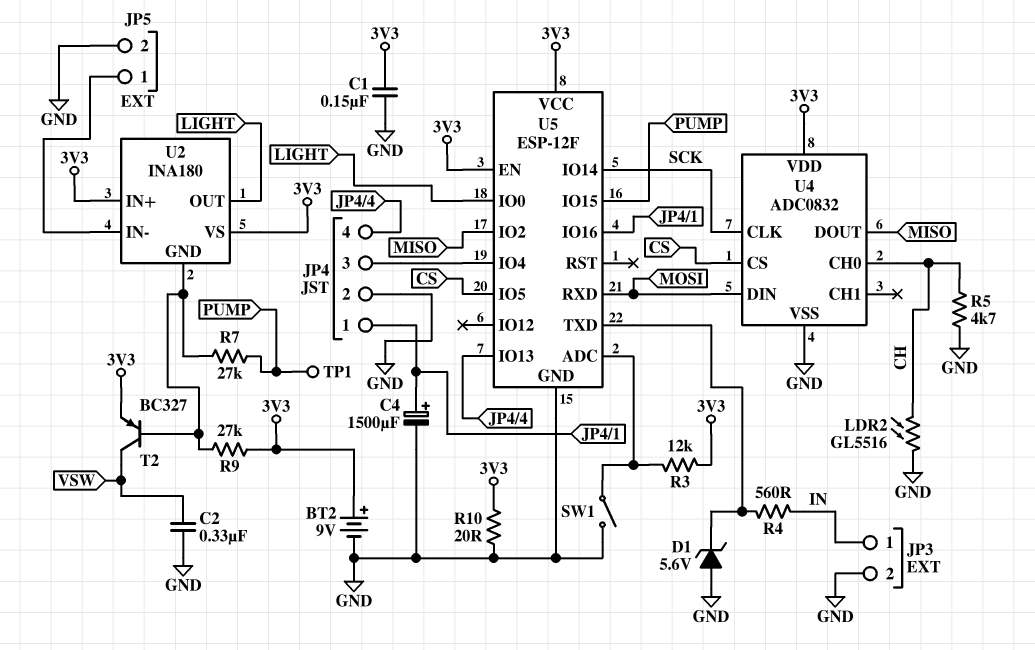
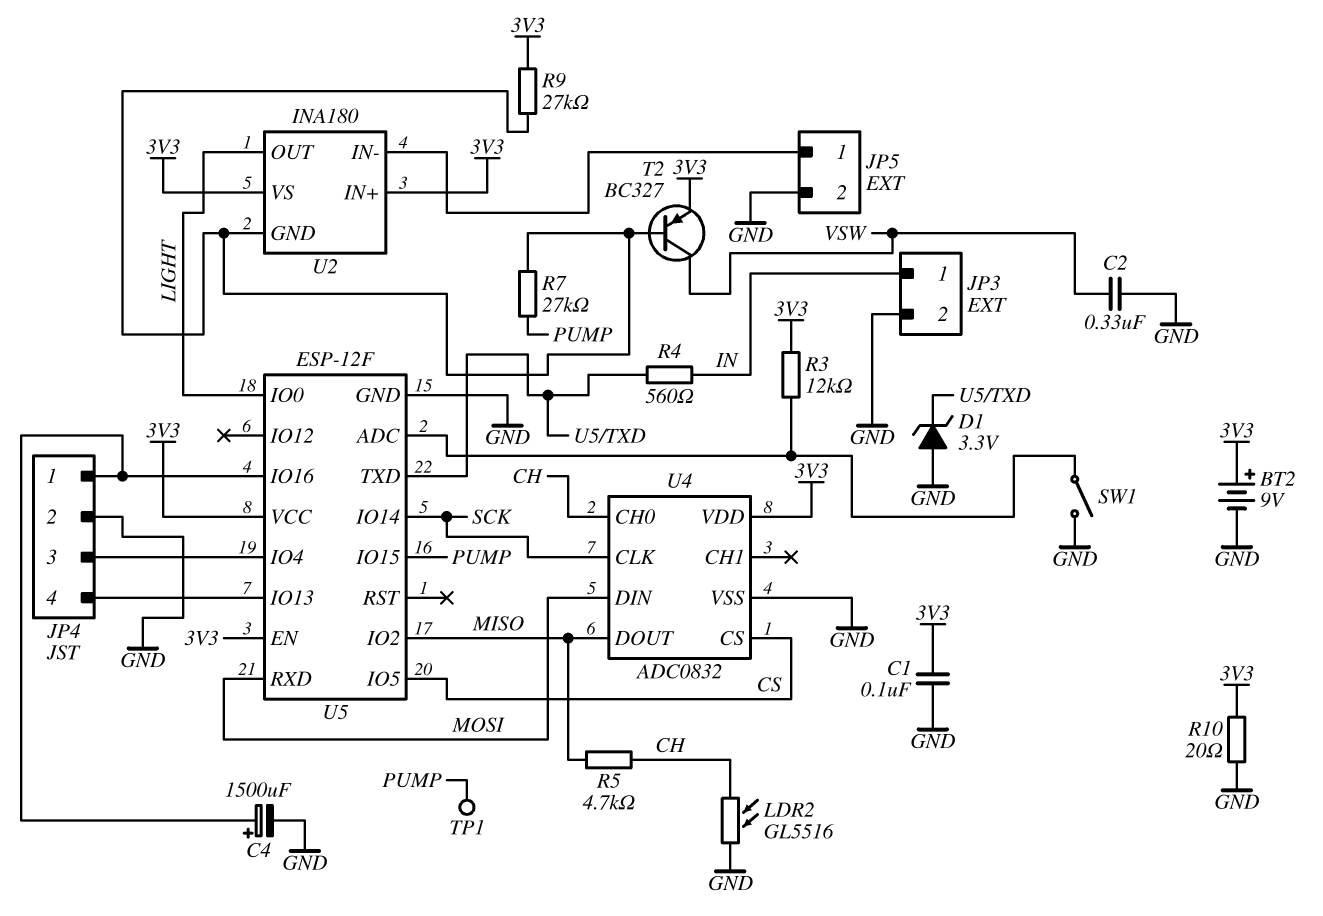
C1: 150nF (3V3, GND) -> 100nF (3V3, GND)
D1: zener 5.6V (A GND, K U5/TXD) -> zener 3.3V (A GND, K U5/TXD)
R5: 4.7k (CH, GND) -> 4.7k (CH, MISO)

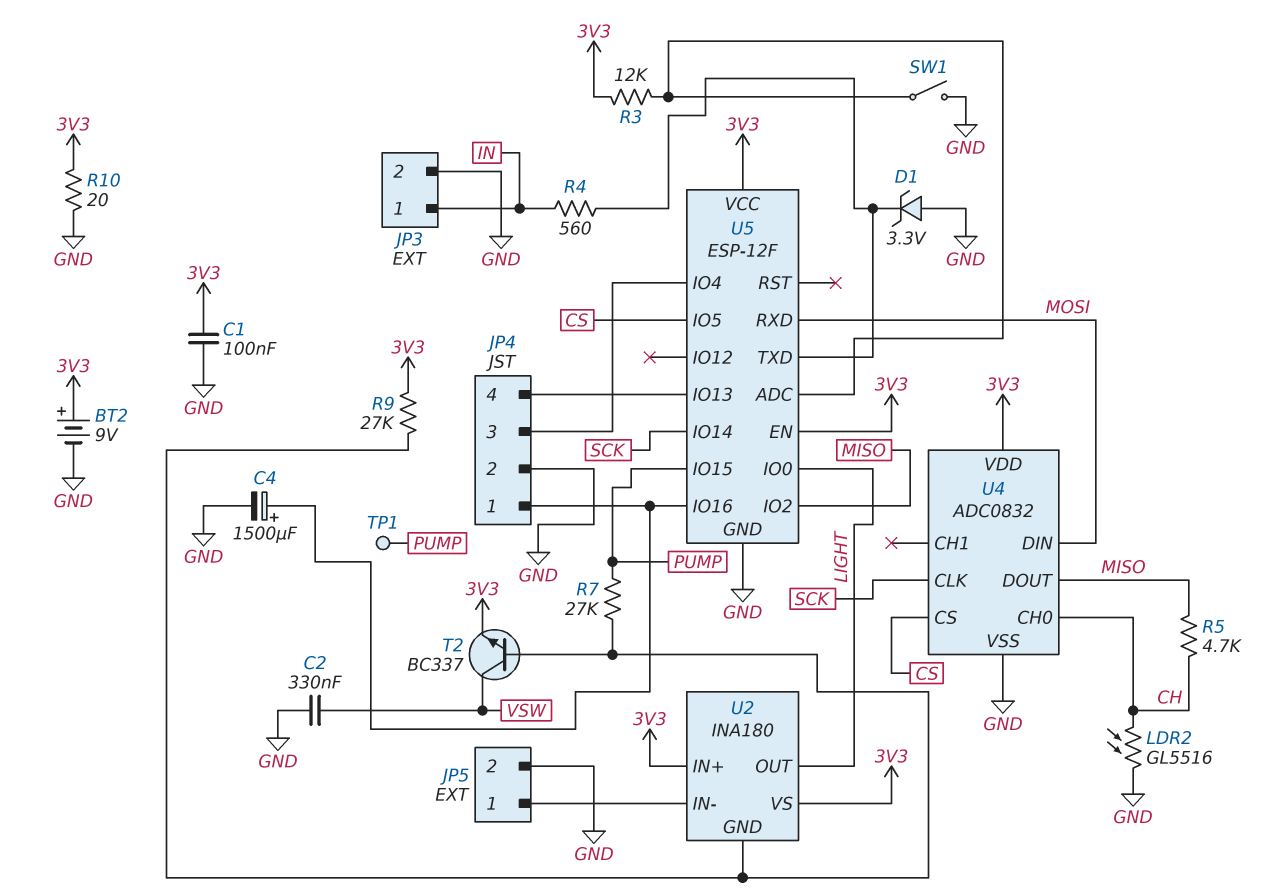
T2: PNP BC327 (B U2/GND, C VSW, E 3V3) -> NPN BC337 (B U2/GND, C VSW, E 3V3)

